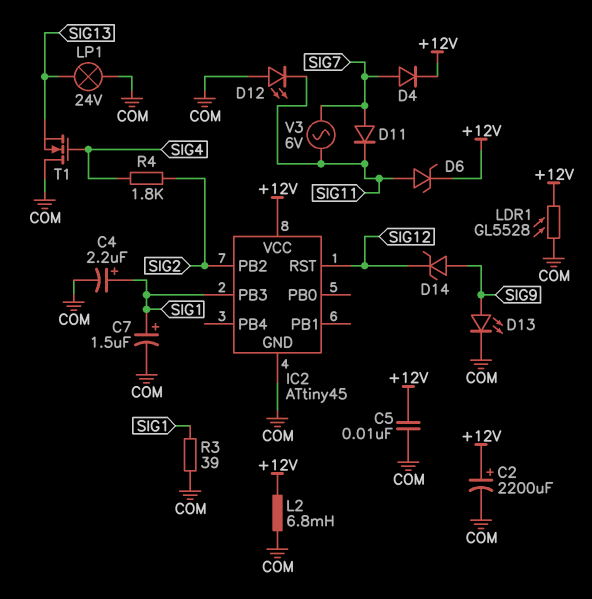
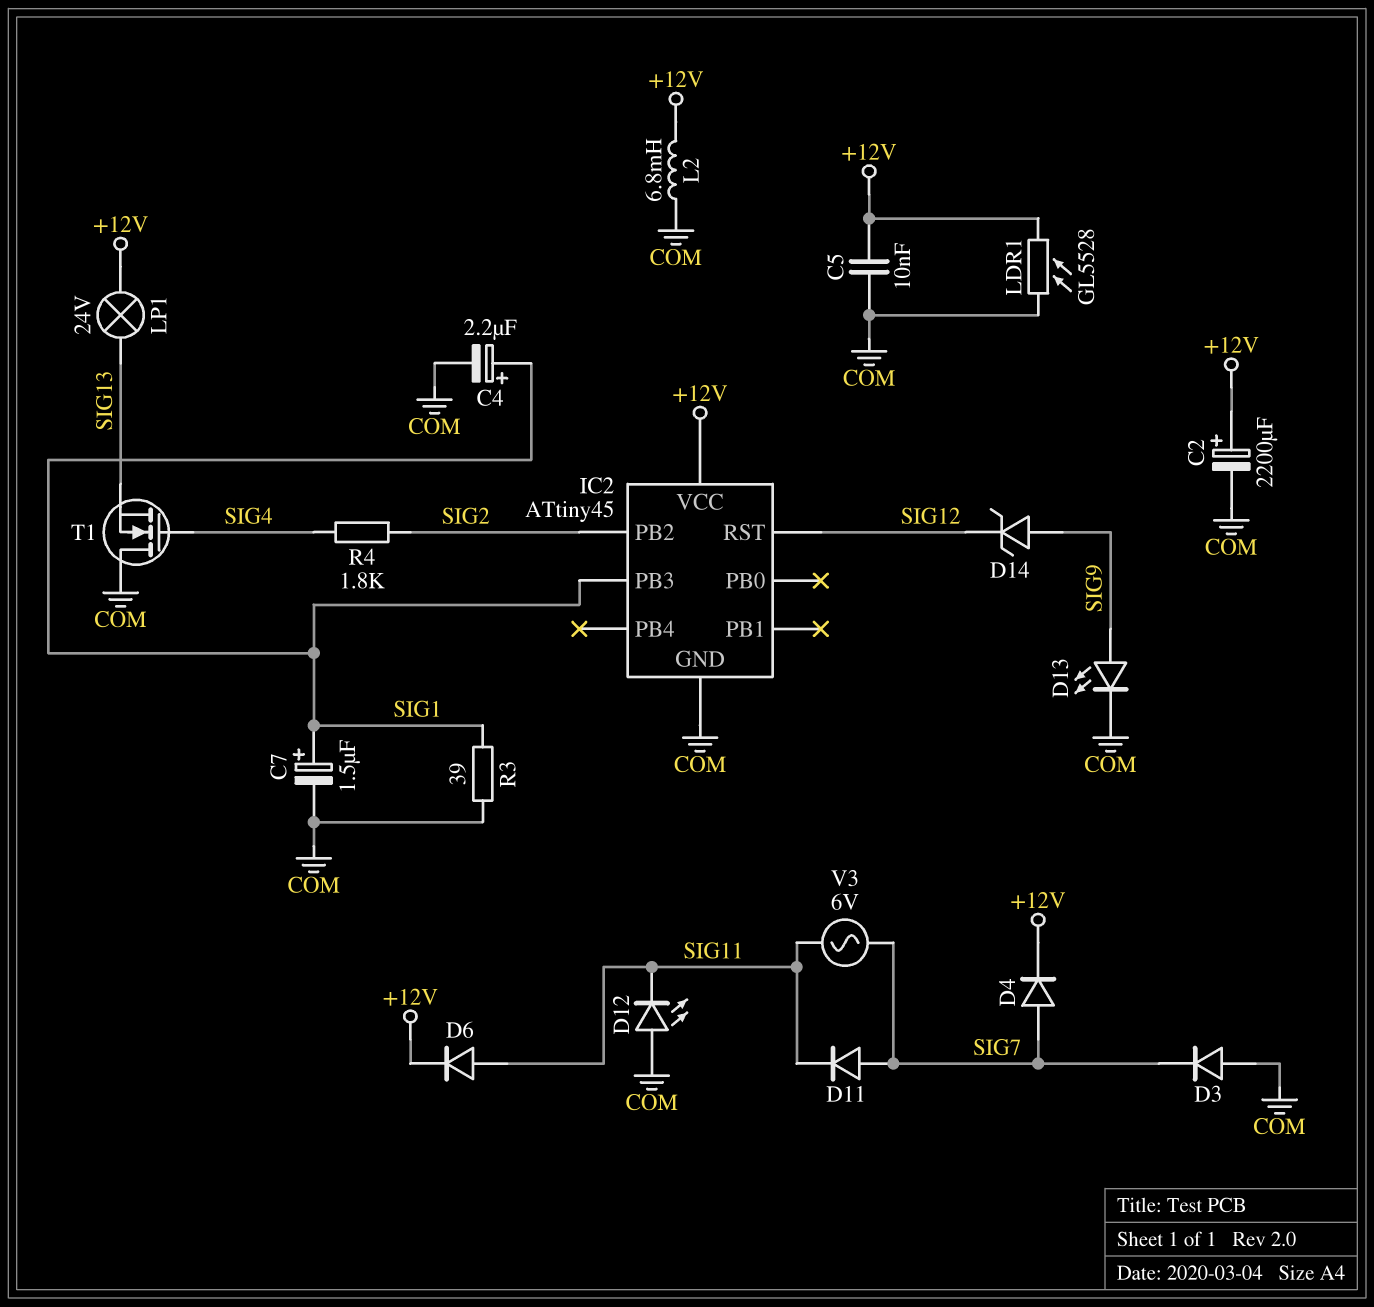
D3: none -> diode (A COM, K SIG7)
D6: zener (A SIG11, K +12V) -> diode (A SIG11, K +12V)
LP1: lamp 24V (COM, SIG13) -> lamp 24V (+12V, SIG13)

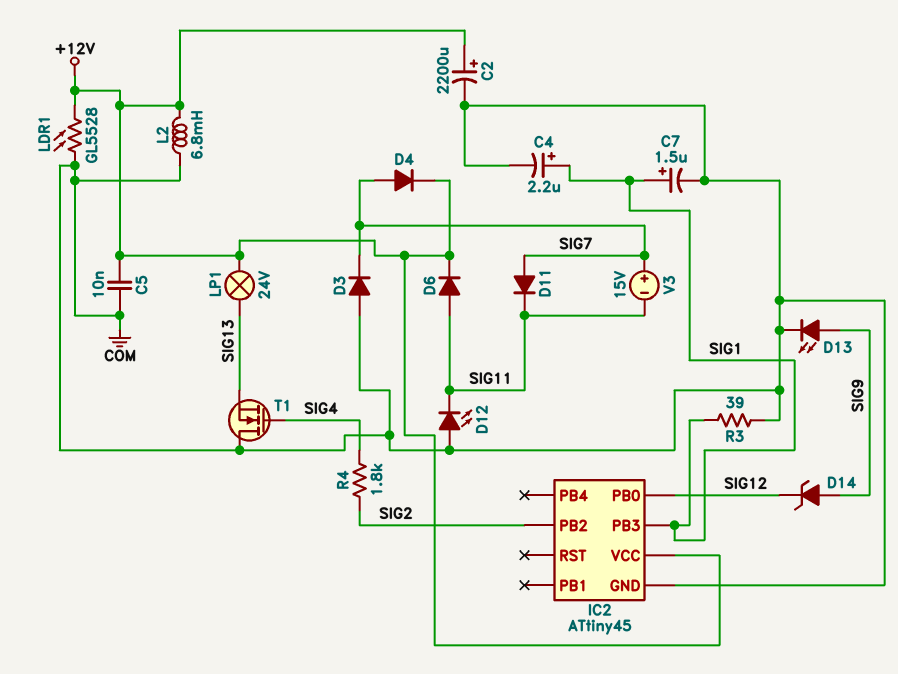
IC2 pin PB0: none -> SIG12
IC2 pin RST: SIG12 -> none
V3: AC 6V (SIG7, SIG11) -> 15V (plus SIG7, minus SIG11)

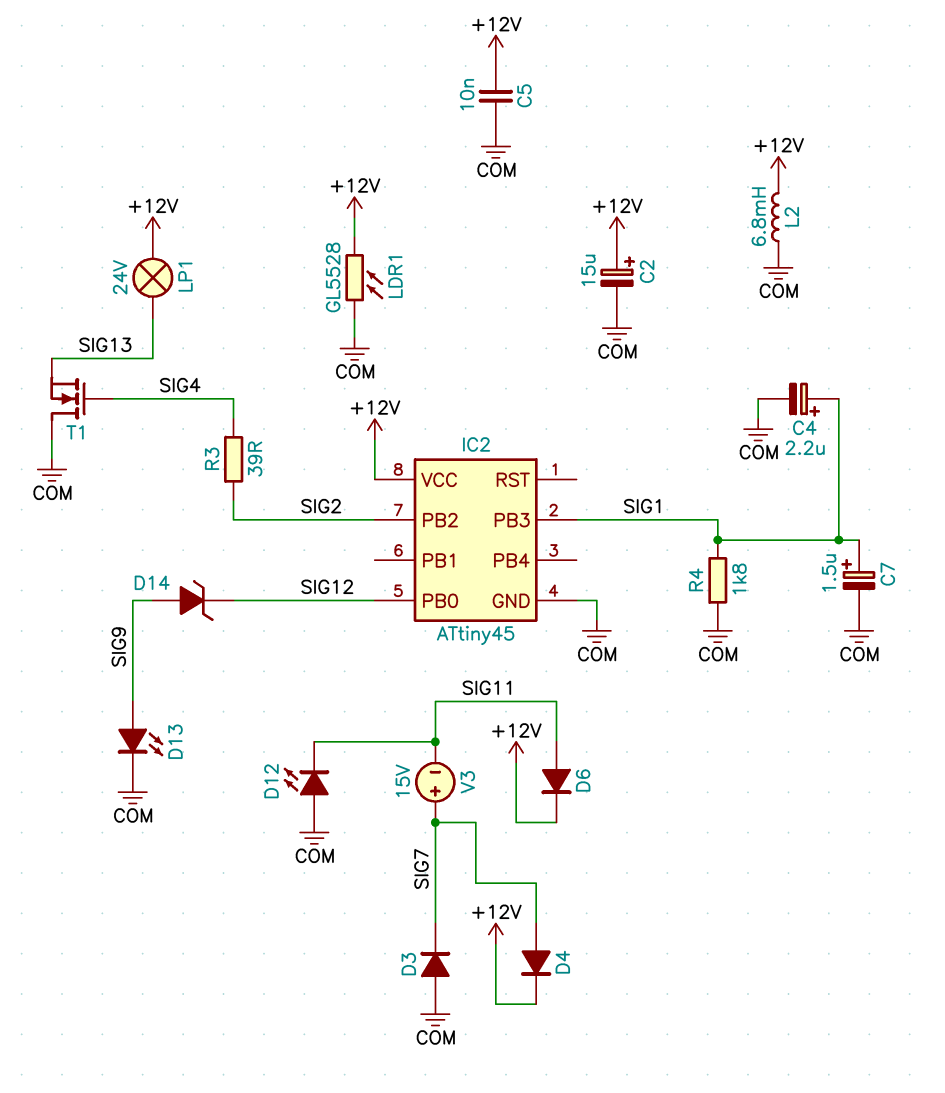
C2: 2200uF (plus +12V, minus COM) -> 15uF (plus +12V, minus COM)
D11: diode (A SIG7, K SIG11) -> none
R3: 39 (COM, SIG1) -> 39 (SIG2, SIG4)
R4: 1.8k (SIG2, SIG4) -> 1.8k (COM, SIG1)

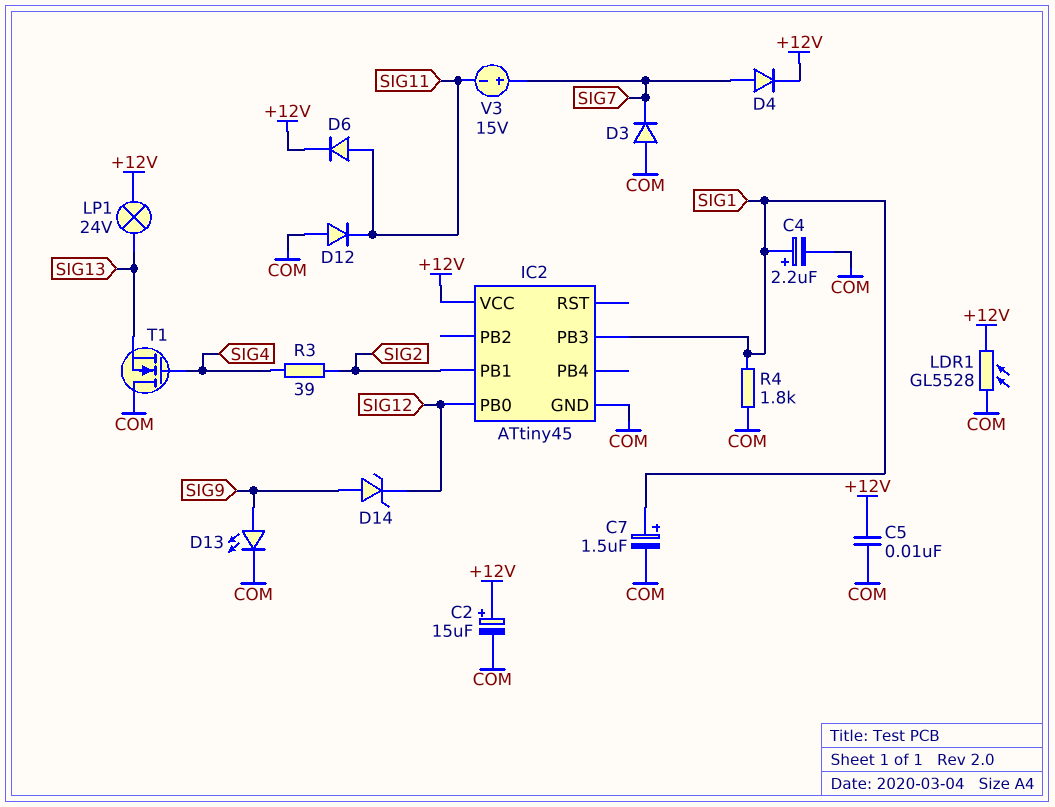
D12: LED (A COM, K SIG11) -> diode (A COM, K SIG11)
IC2 pin PB1: none -> SIG2
IC2 pin PB2: SIG2 -> none
L2: 6.8mH (+12V, COM) -> none

